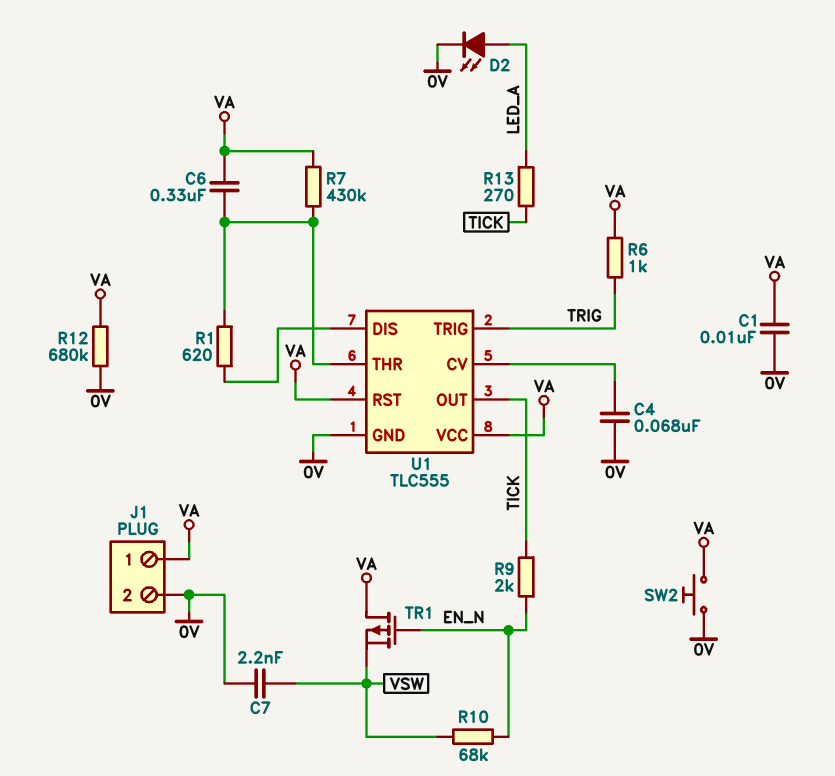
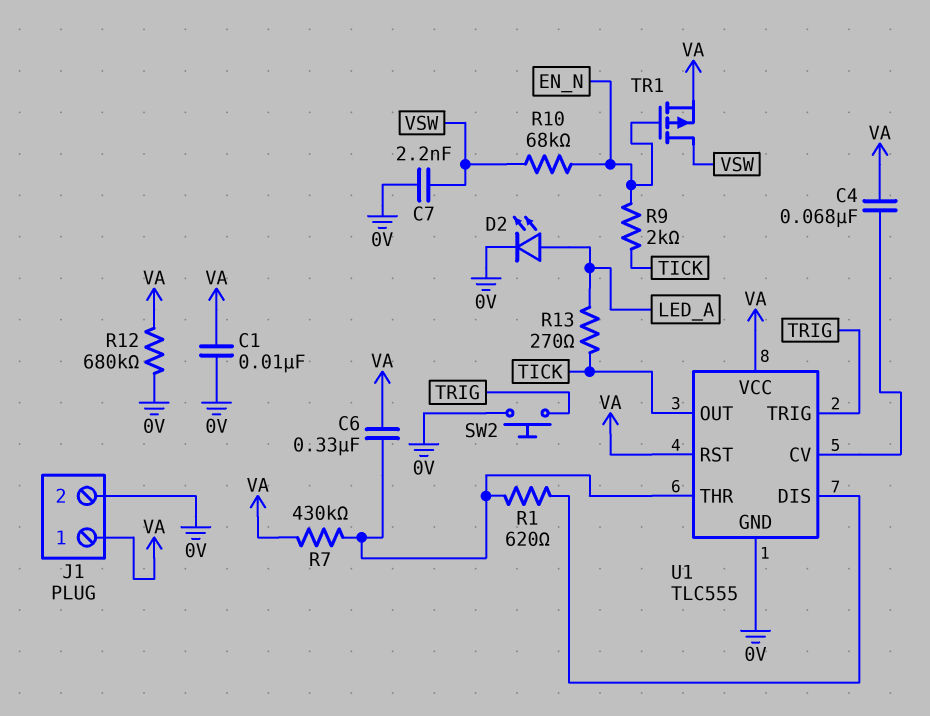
C4: 68nF (0V, U1/CV) -> 68nF (U1/CV, VA)
R6: 1k (TRIG, VA) -> none
SW2: button (0V, VA) -> button (0V, TRIG)
TR1: PMOS (G EN_N, D VA, S VSW) -> PMOS (G EN_N, D VSW, S VA)

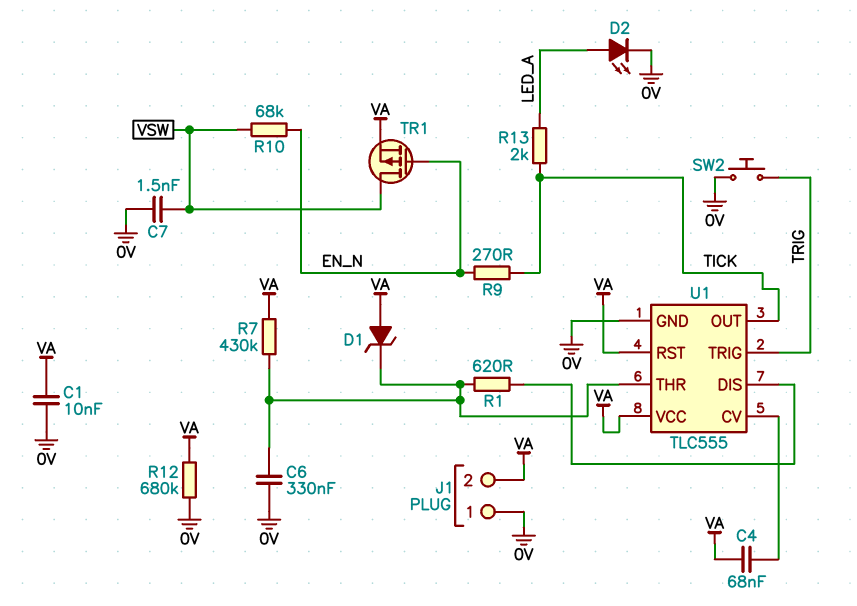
C6: 330nF (U1/THR, VA) -> 330nF (0V, U1/THR)
C7: 2.2nF (0V, VSW) -> 1.5nF (0V, VSW)
D1: none -> zener (A VA, K U1/THR)
J1 pin 1: VA -> 0V
J1 pin 2: 0V -> VA
R9: 2k (EN_N, TICK) -> 270 (EN_N, TICK)
R13: 270 (LED_A, TICK) -> 2k (LED_A, TICK)

